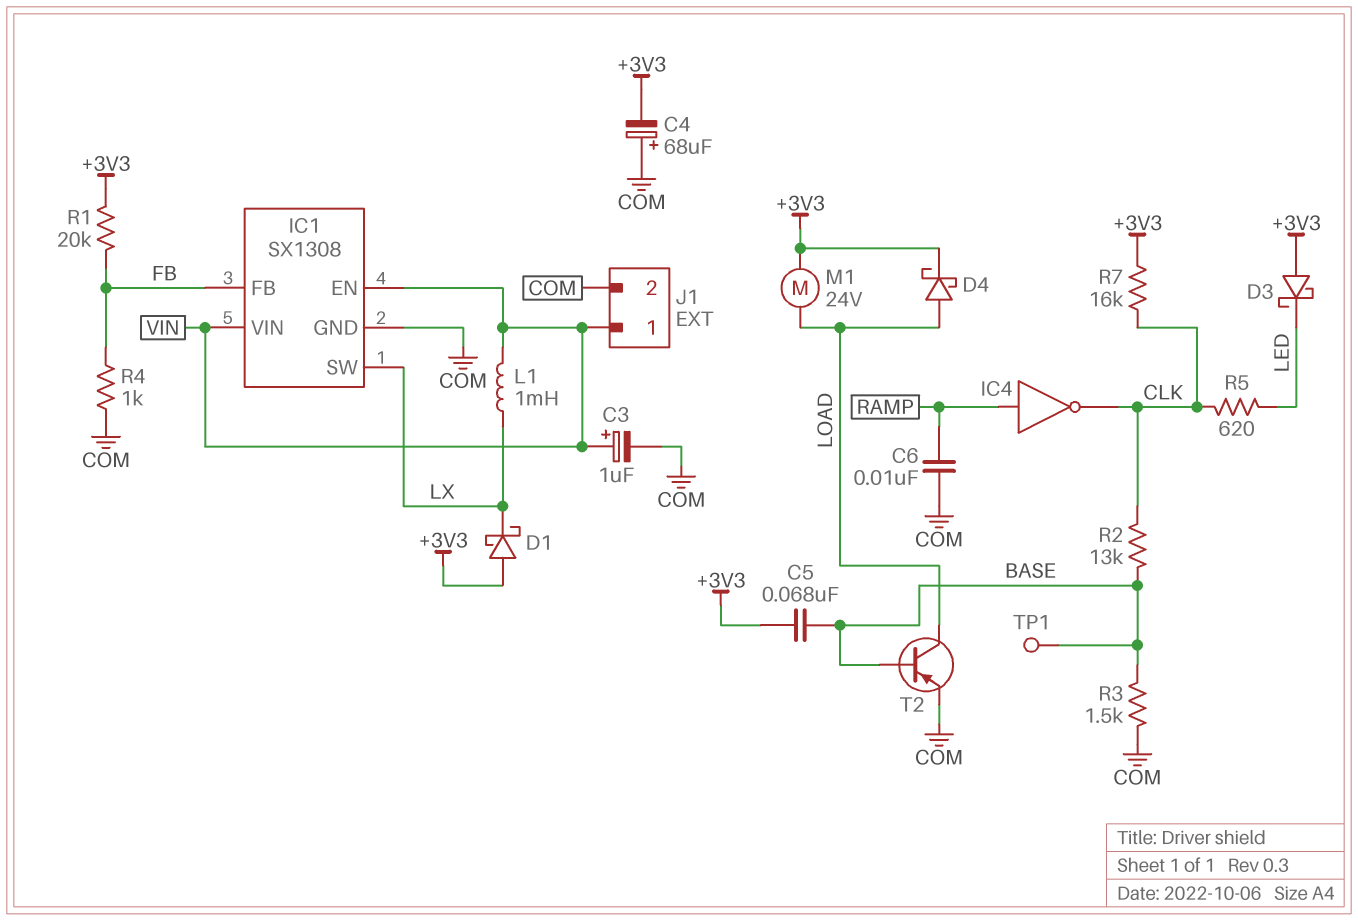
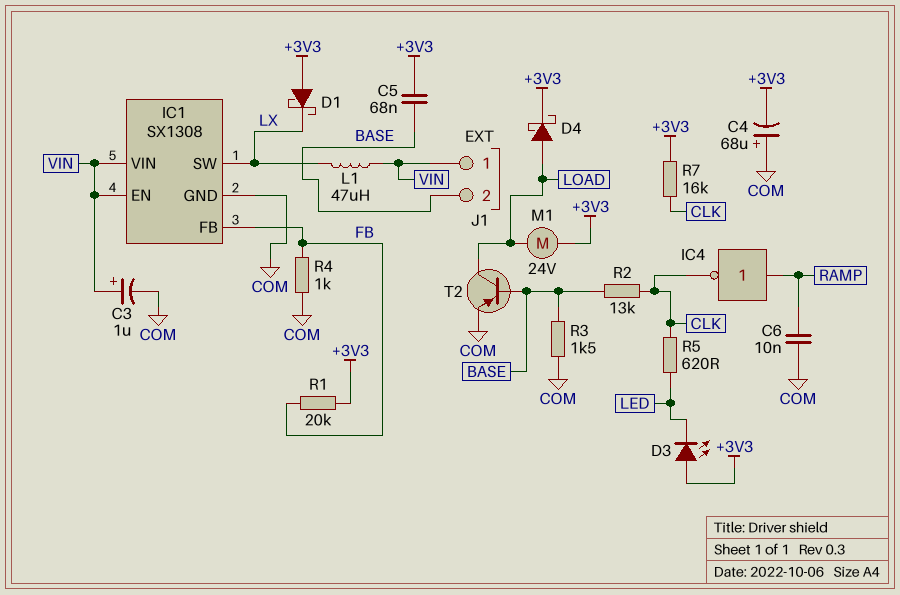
D3: schottky (A +3V3, K LED) -> LED (A +3V3, K LED)
J1 pin 2: COM -> BASE
L1: 1mH (LX, VIN) -> 47uH (LX, VIN)
TP1: test point (BASE) -> none

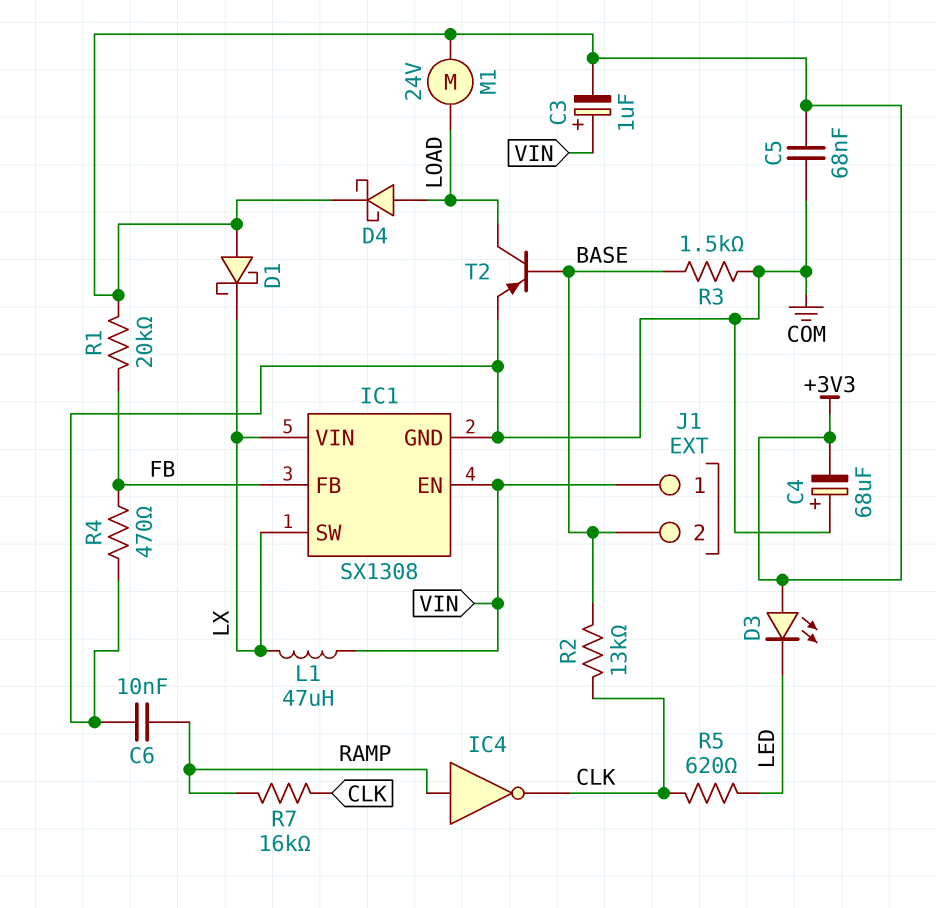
C3: 1uF (plus VIN, minus COM) -> 1uF (plus VIN, minus +3V3)
C5: 68nF (+3V3, BASE) -> 68nF (+3V3, COM)
IC1 pin VIN: VIN -> LX
R4: 1k (COM, FB) -> 470 (COM, FB)
R7: 16k (+3V3, CLK) -> 16k (CLK, RAMP)

